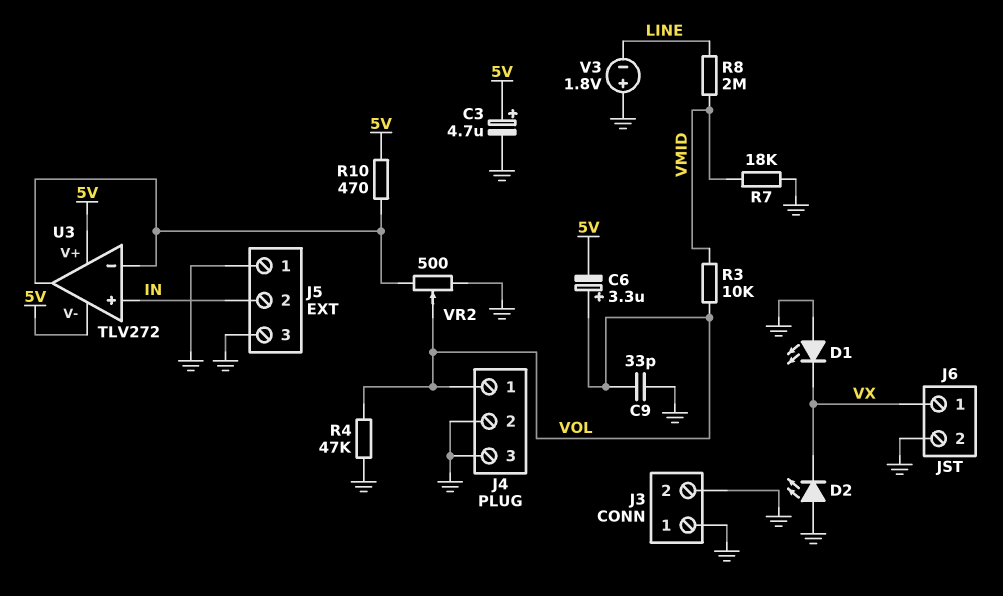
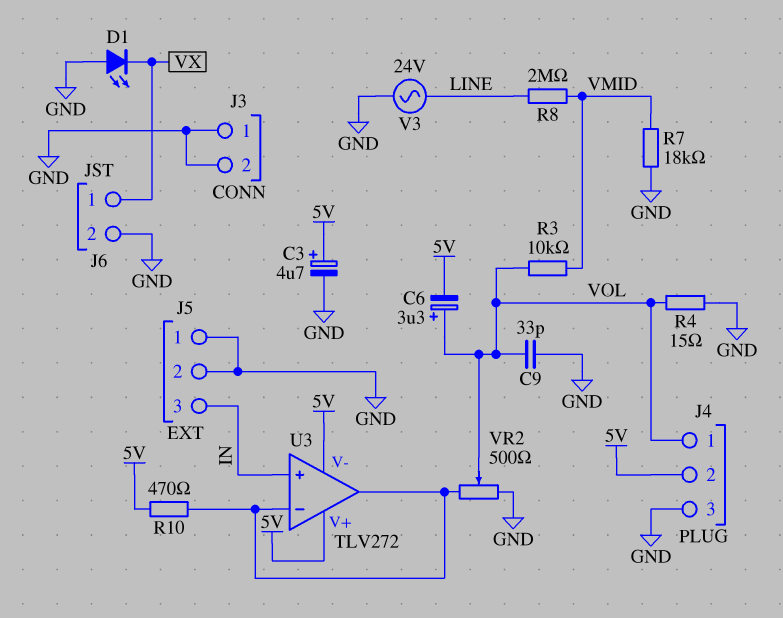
D2: LED (A GND, K VX) -> none
J4 pin 2: GND -> 5V
J5 pin 2: IN -> GND
J5 pin 3: GND -> IN
R4: 47k (GND, VOL) -> 15 (GND, VOL)
V3: 1.8V (plus GND, minus LINE) -> AC 24V (GND, LINE)

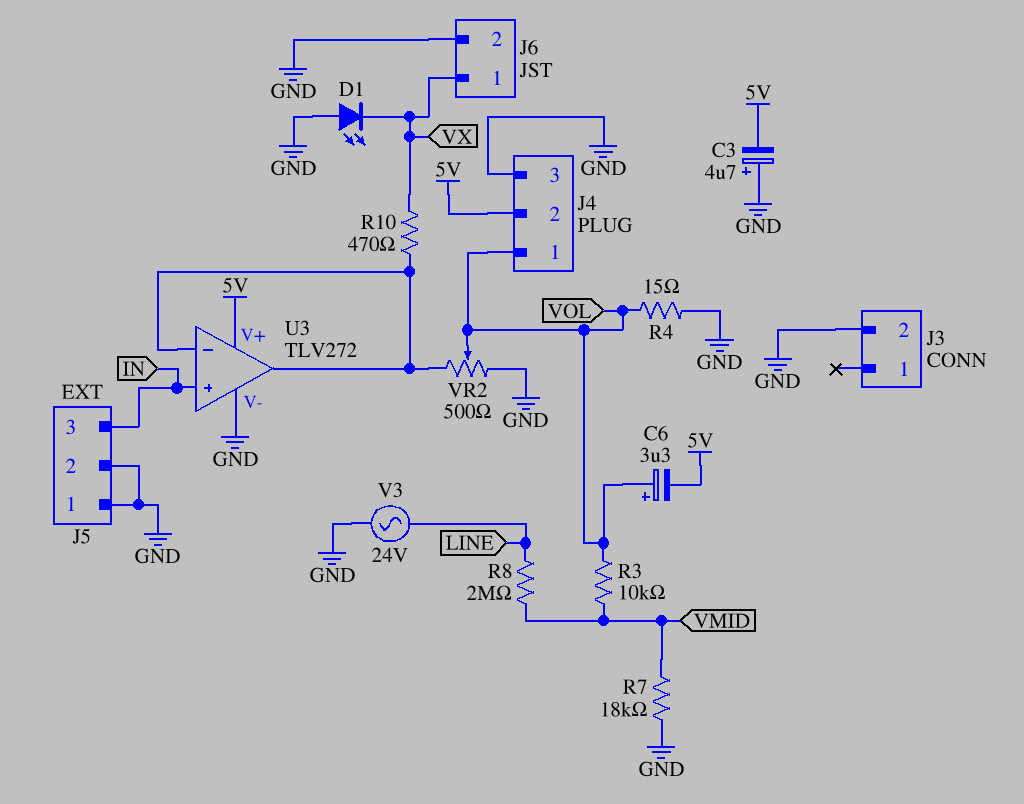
C3: 4.7uF (plus 5V, minus GND) -> 4.7uF (plus GND, minus 5V)
C9: 33pF (GND, VOL) -> none
J3 pin 1: GND -> none
R10: 470 (5V, U3/in-) -> 470 (U3/in-, VX)
U3 pin V-: 5V -> GND

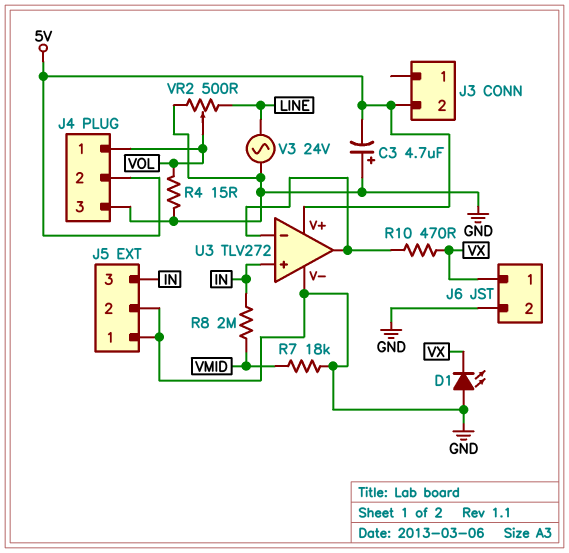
C6: 3.3uF (plus VOL, minus 5V) -> none
J3 pin 2: GND -> 5V
R3: 10k (VMID, VOL) -> none
R8: 2M (LINE, VMID) -> 2M (IN, VMID)
VR2: 500 (GND, U3/in-, wiper VOL) -> 500 (GND, LINE, wiper VOL)

